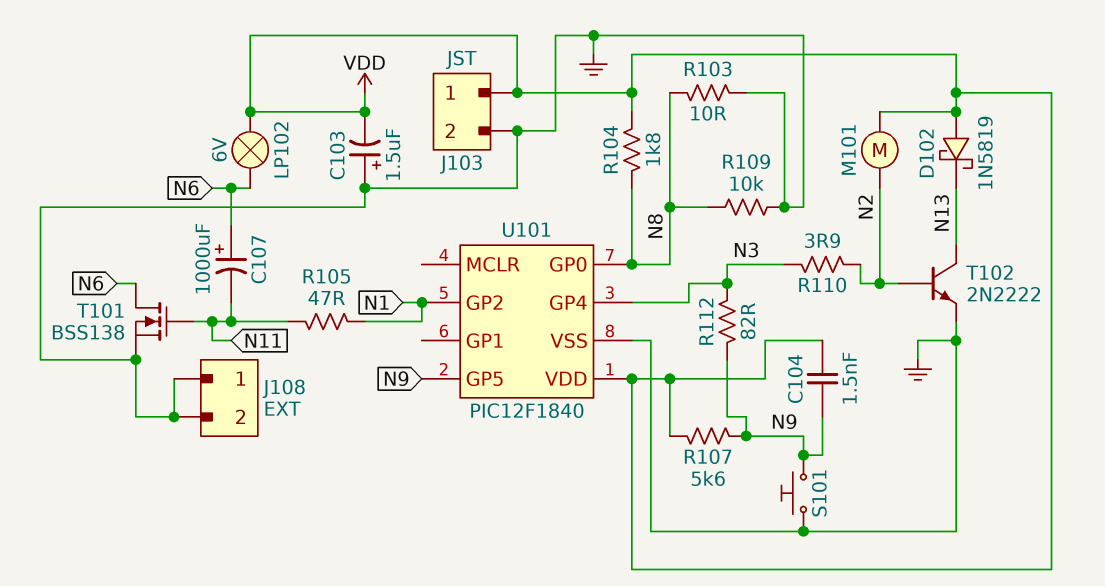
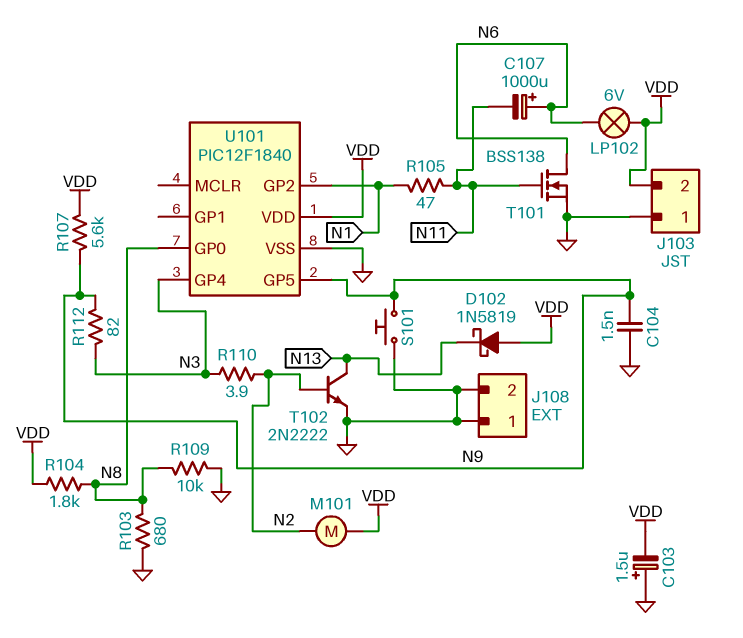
C104: 1.5nF (N9, VDD) -> 1.5nF (GND, N9)
J103 pin 1: VDD -> GND
J103 pin 2: GND -> VDD
R103: 10 (GND, N8) -> 680 (GND, N8)

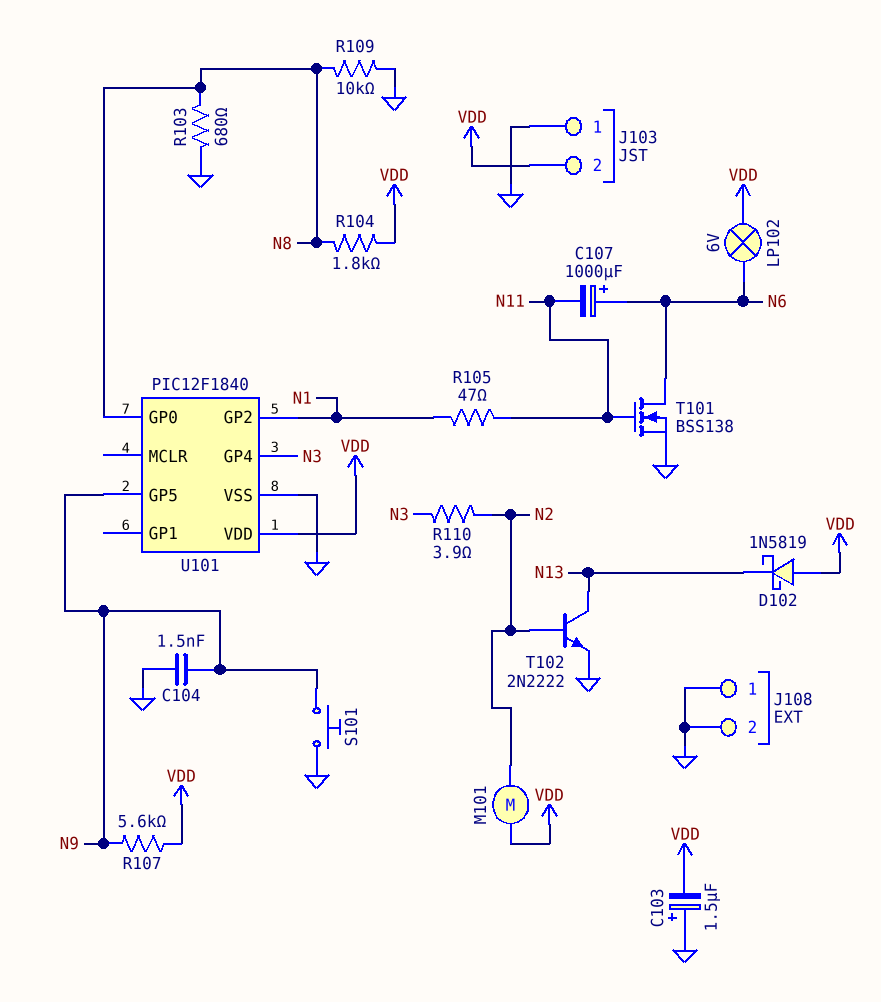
R112: 82 (N3, N9) -> none

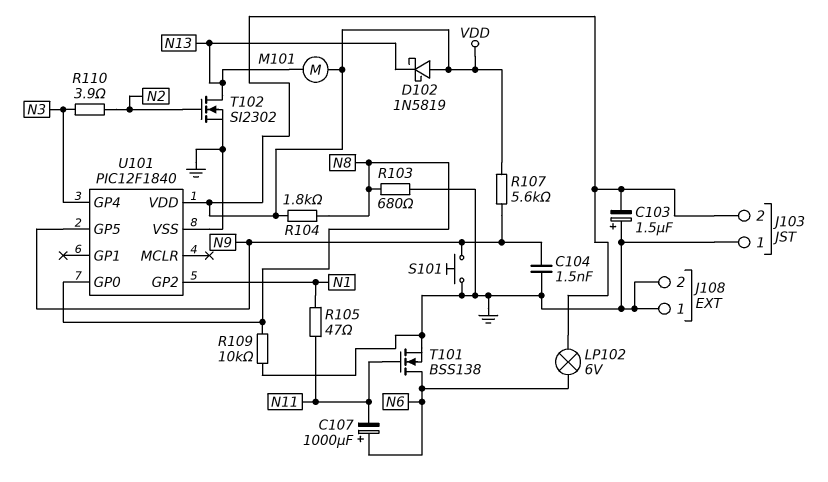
M101: motor (N2, VDD) -> motor (N13, VDD)
T102: NPN 2N2222 (B N2, C N13, E GND) -> NMOS SI2302 (G N2, D N13, S GND)

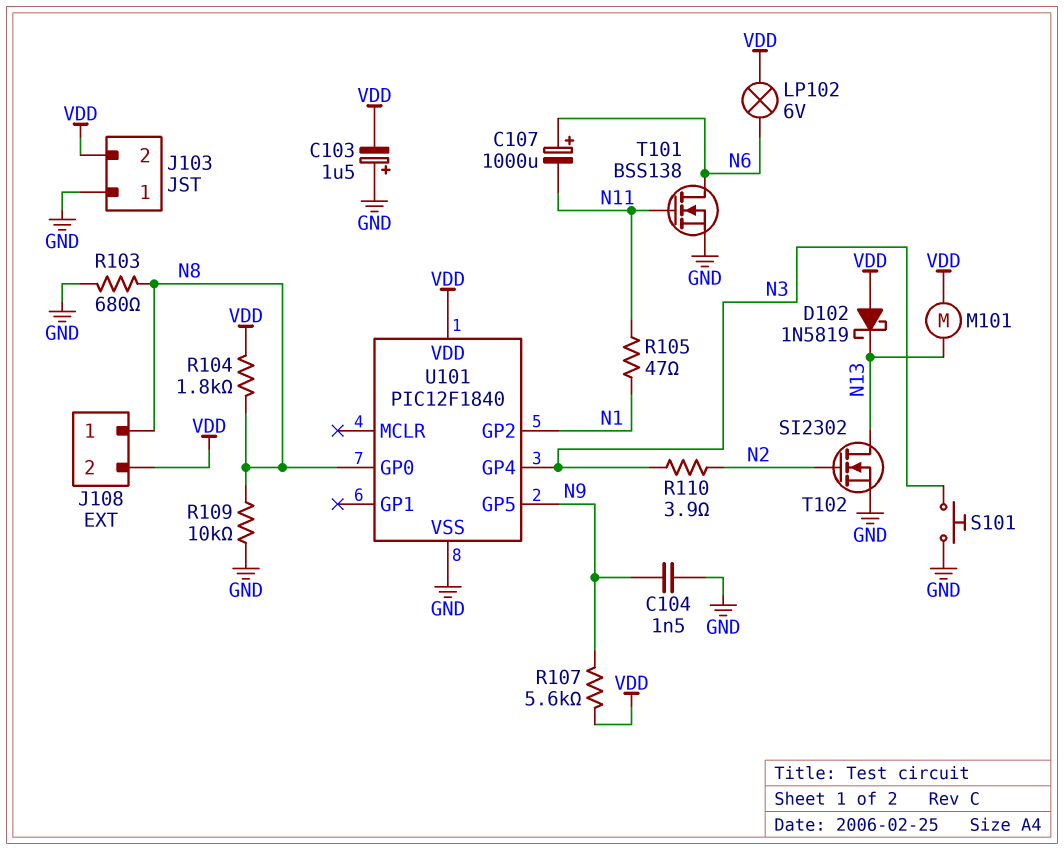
J108 pin 1: GND -> N8
J108 pin 2: GND -> VDD
S101: button (GND, N9) -> button (GND, N3)

